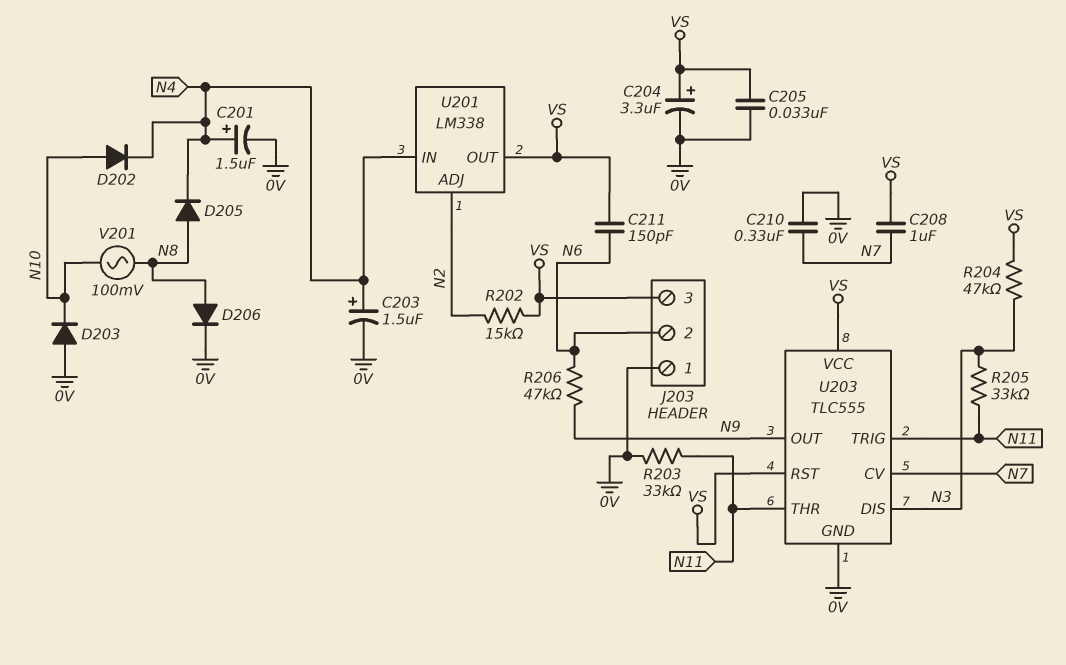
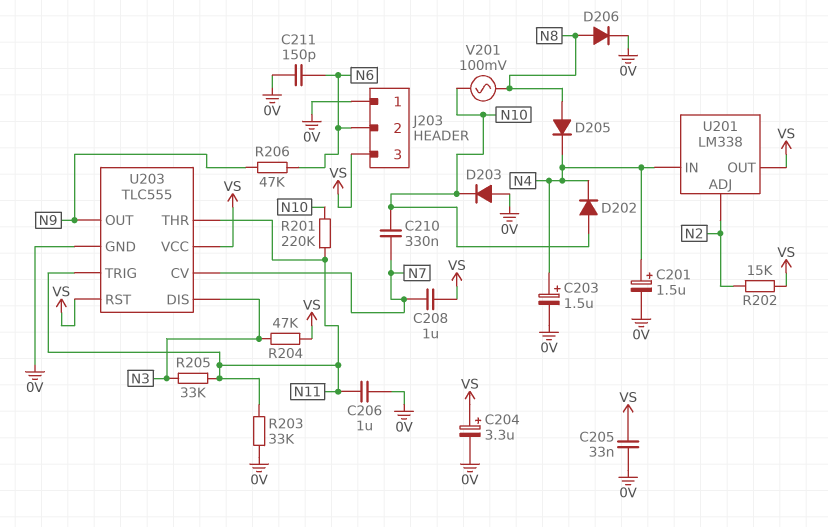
C206: none -> 1uF (0V, N11)
C210: 330nF (0V, N7) -> 330nF (N7, N10)
C211: 150pF (N6, VS) -> 150pF (0V, N6)
R201: none -> 220k (N10, N11)

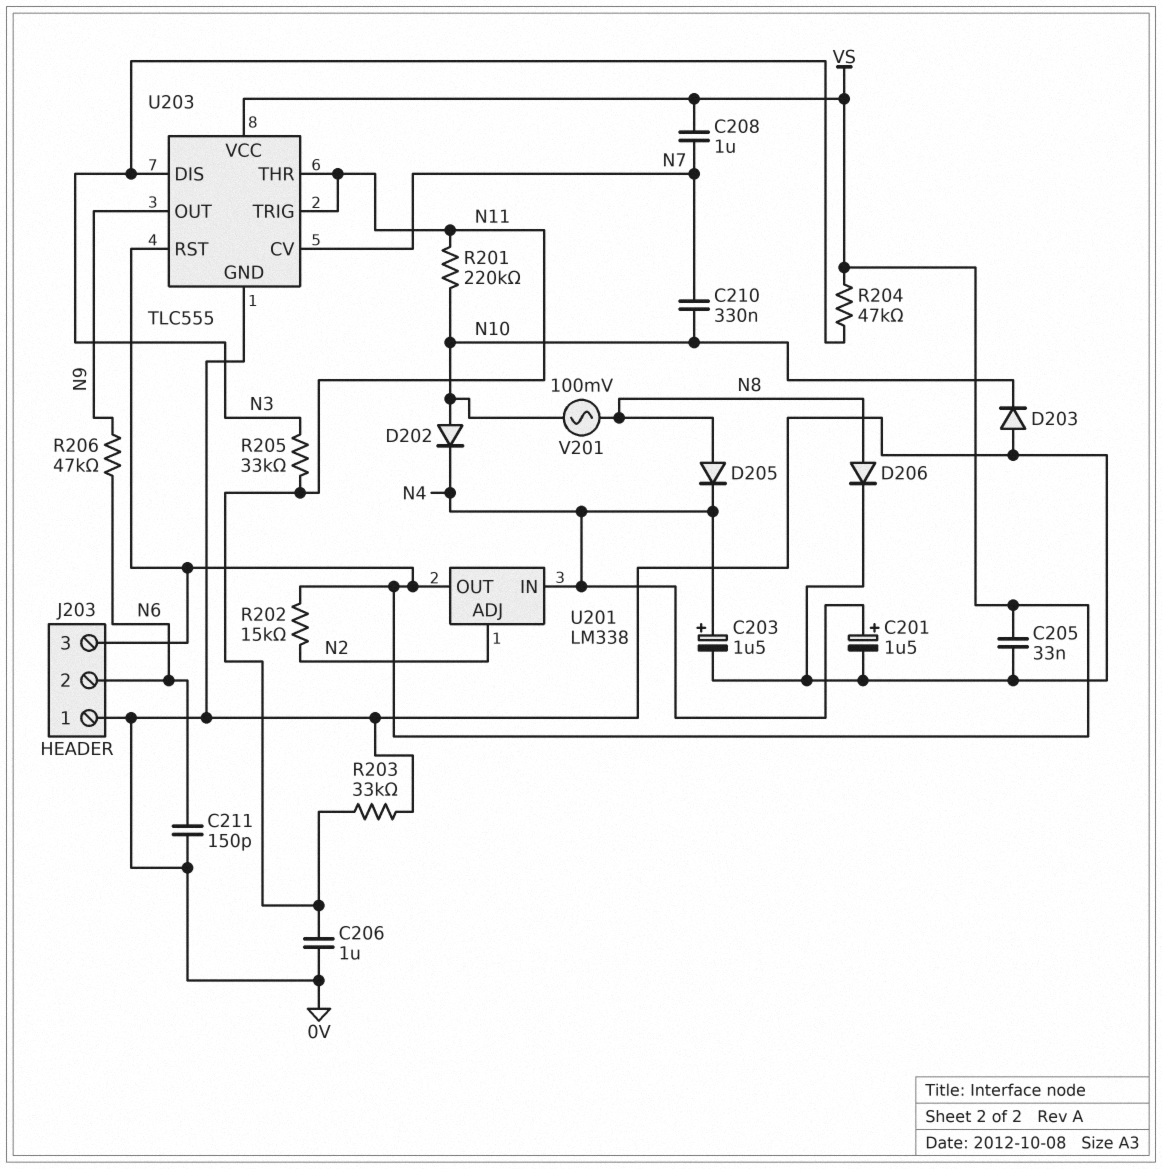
C204: 3.3uF (plus VS, minus 0V) -> none

